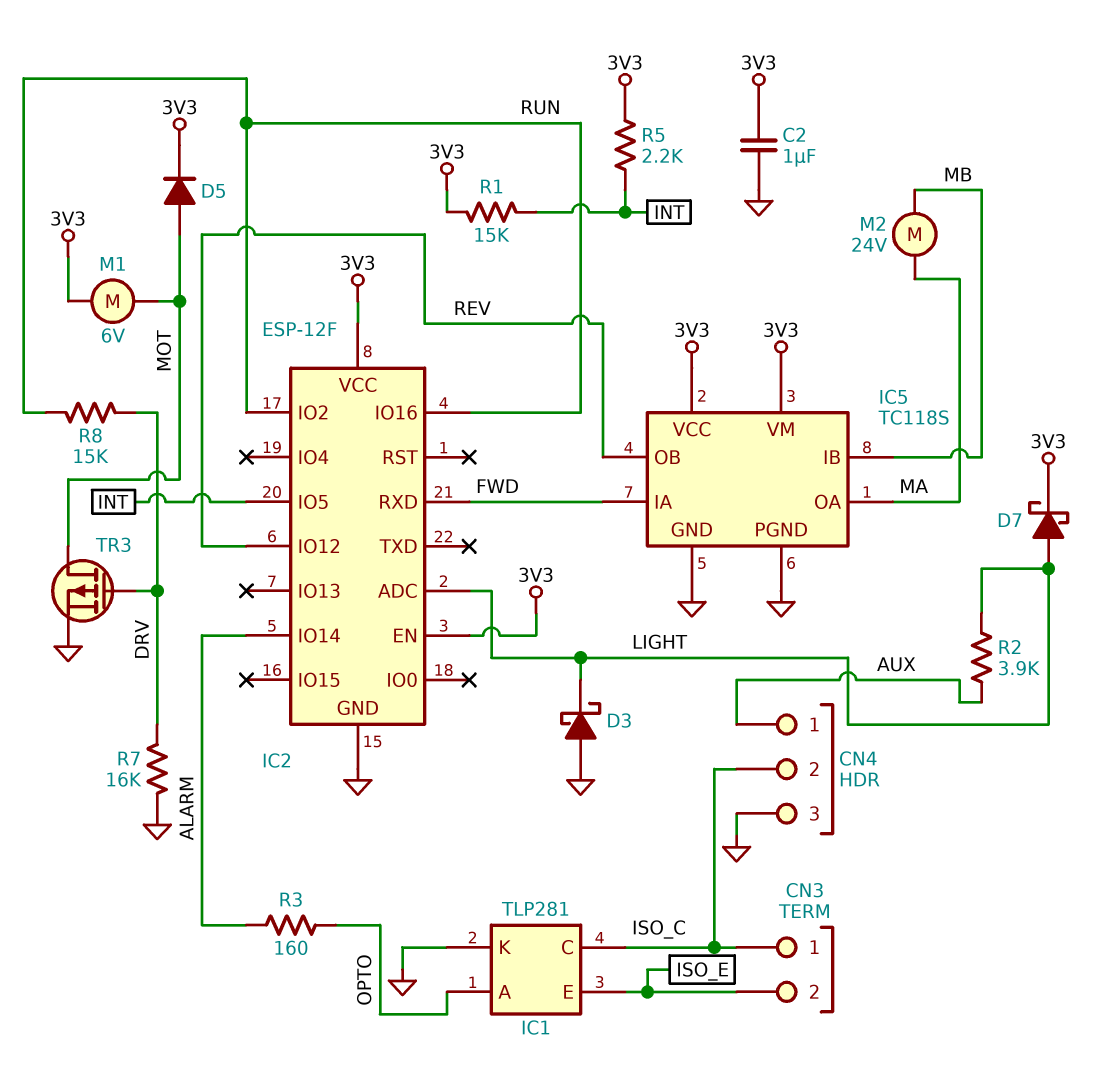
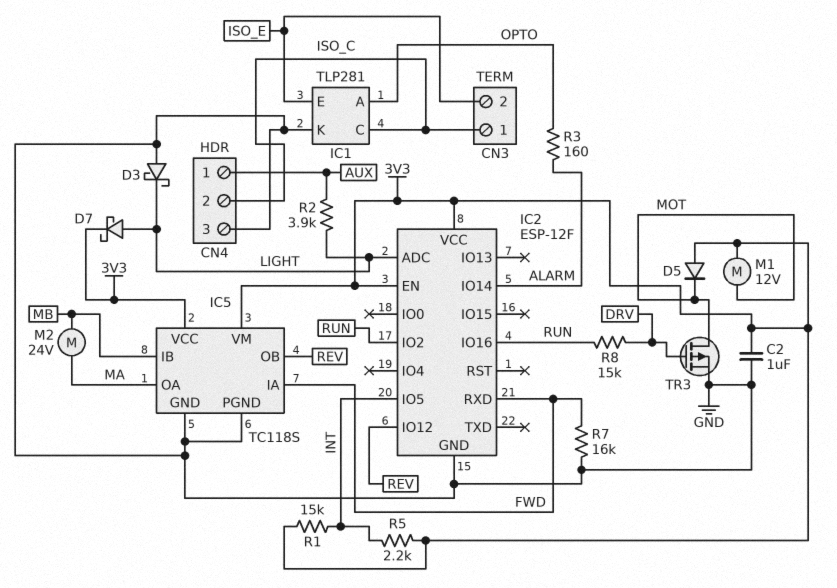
D5: diode (A MOT, K 3V3) -> diode (A 3V3, K MOT)
M1: motor 6V (3V3, MOT) -> motor 12V (3V3, MOT)
R7: 16k (DRV, GND) -> 16k (FWD, GND)

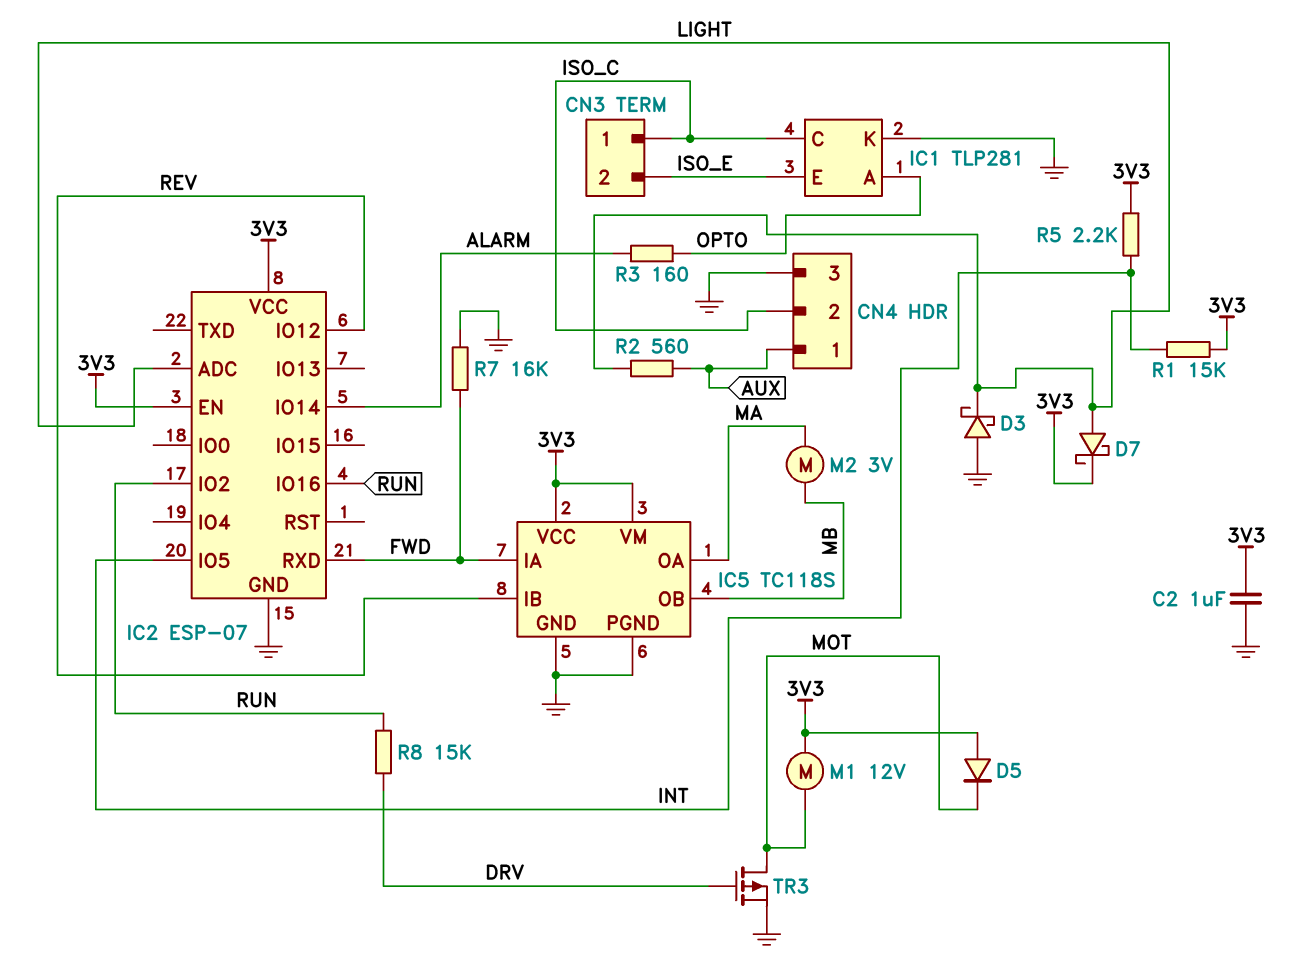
IC2: ESP-12F -> ESP-07
IC5 pin IB: MB -> REV
IC5 pin OB: REV -> MB
M2: motor 24V (MA, MB) -> motor 3V (MA, MB)
R2: 3.9k (AUX, LIGHT) -> 560 (AUX, LIGHT)

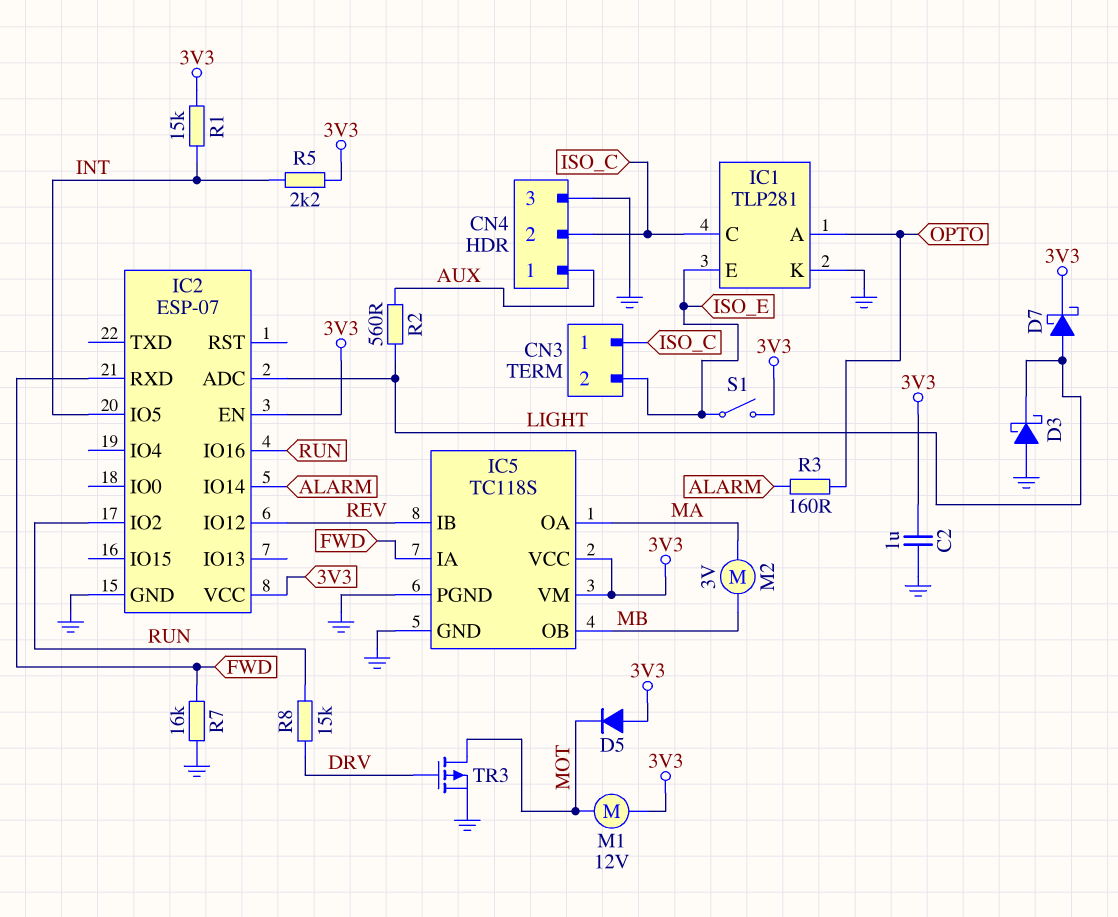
S1: none -> switch (3V3, ISO_E)

